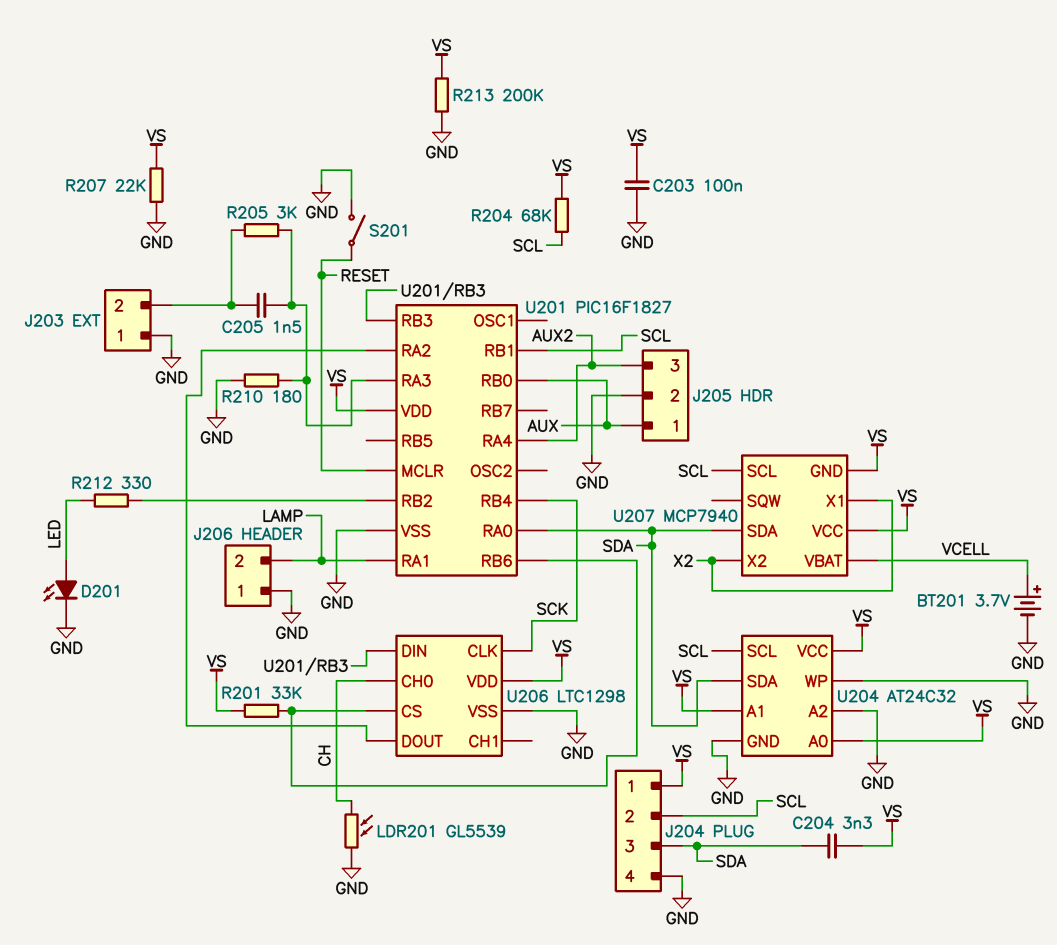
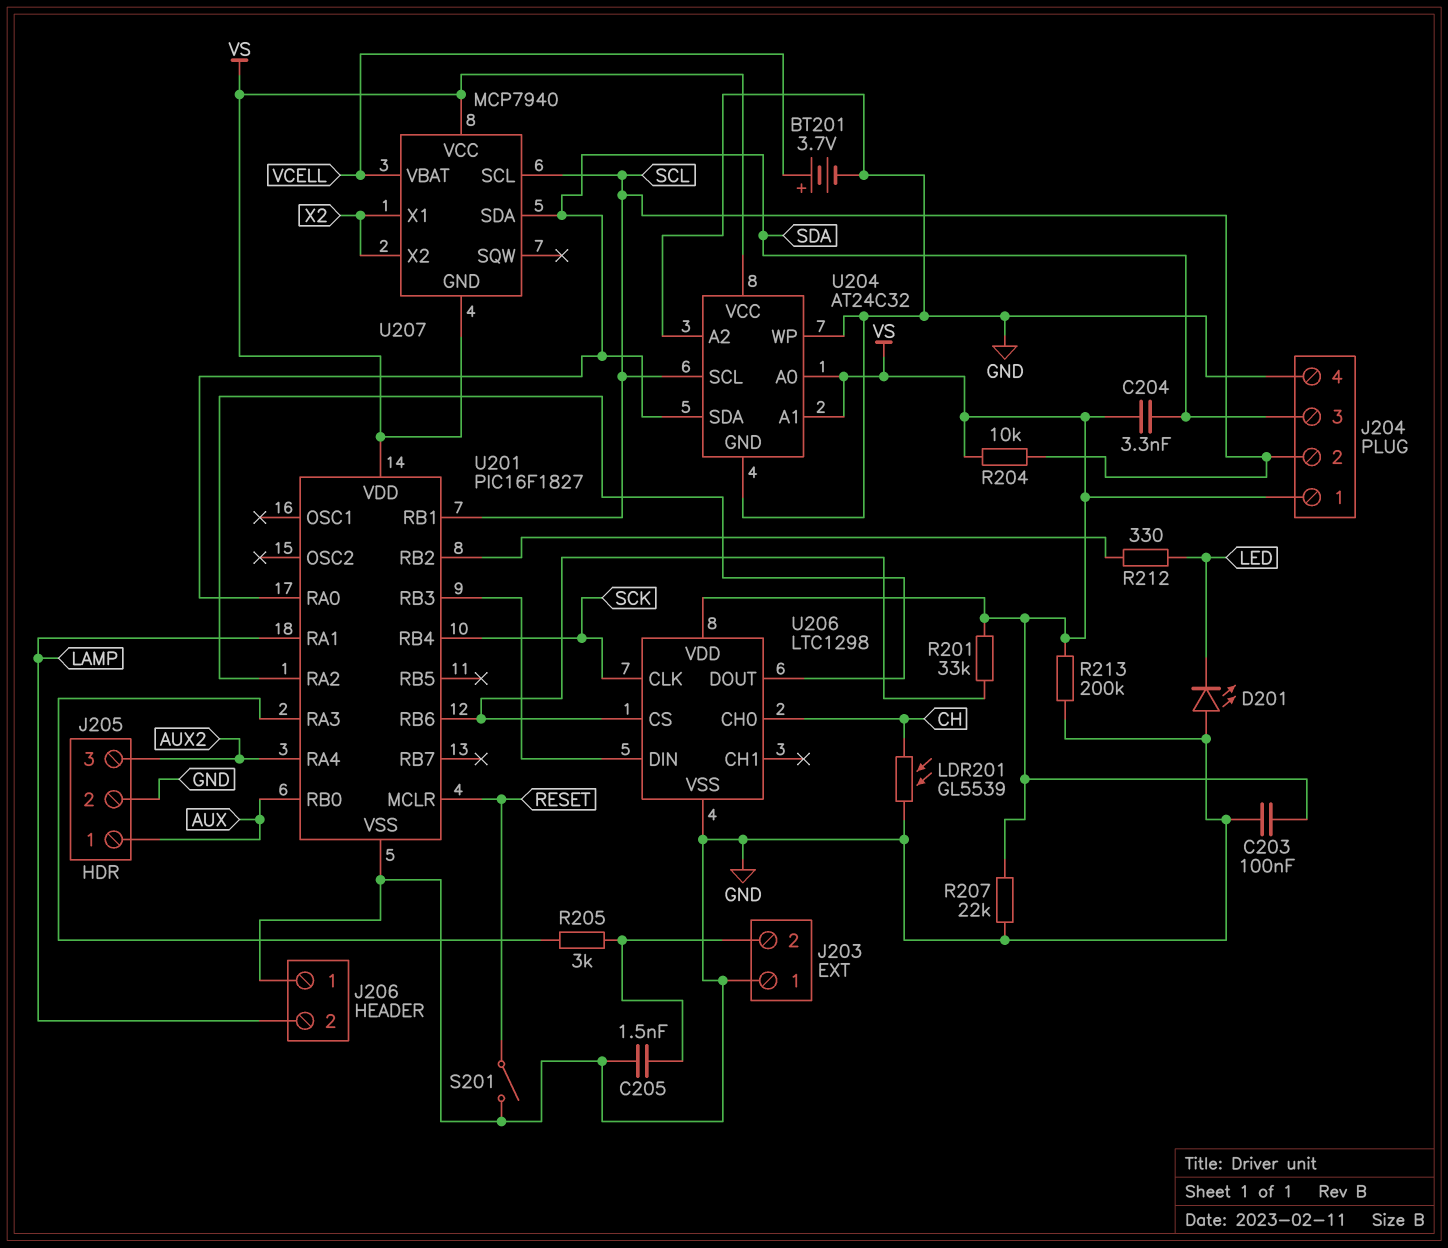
C205: 1.5nF (J203/2, U201/RA3) -> 1.5nF (GND, J203/2)
D201: LED (A LED, K GND) -> LED (A GND, K LED)
R204: 68k (SCL, VS) -> 10k (SCL, VS)
R210: 180 (GND, U201/RA3) -> none

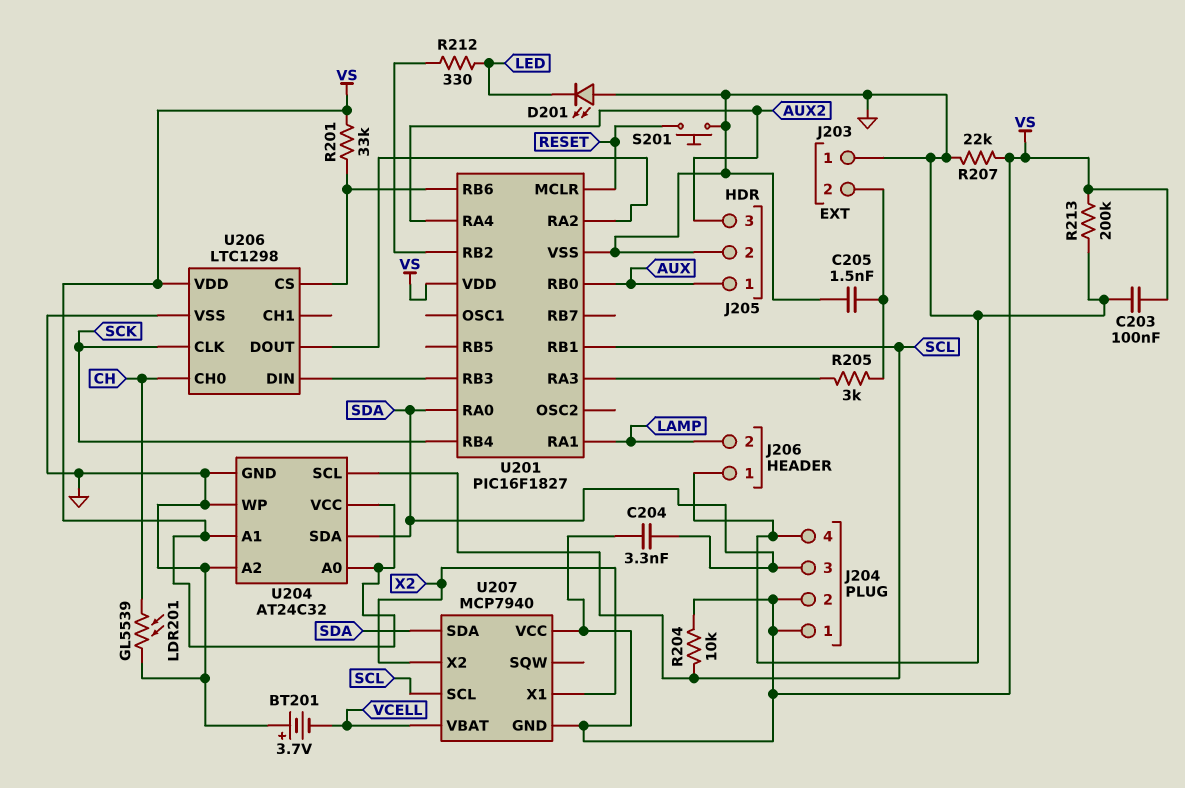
BT201: 3.7V (plus VCELL, minus GND) -> 3.7V (plus GND, minus VCELL)
J204 pin 2: SCL -> VS
S201: switch (GND, RESET) -> button (GND, RESET)

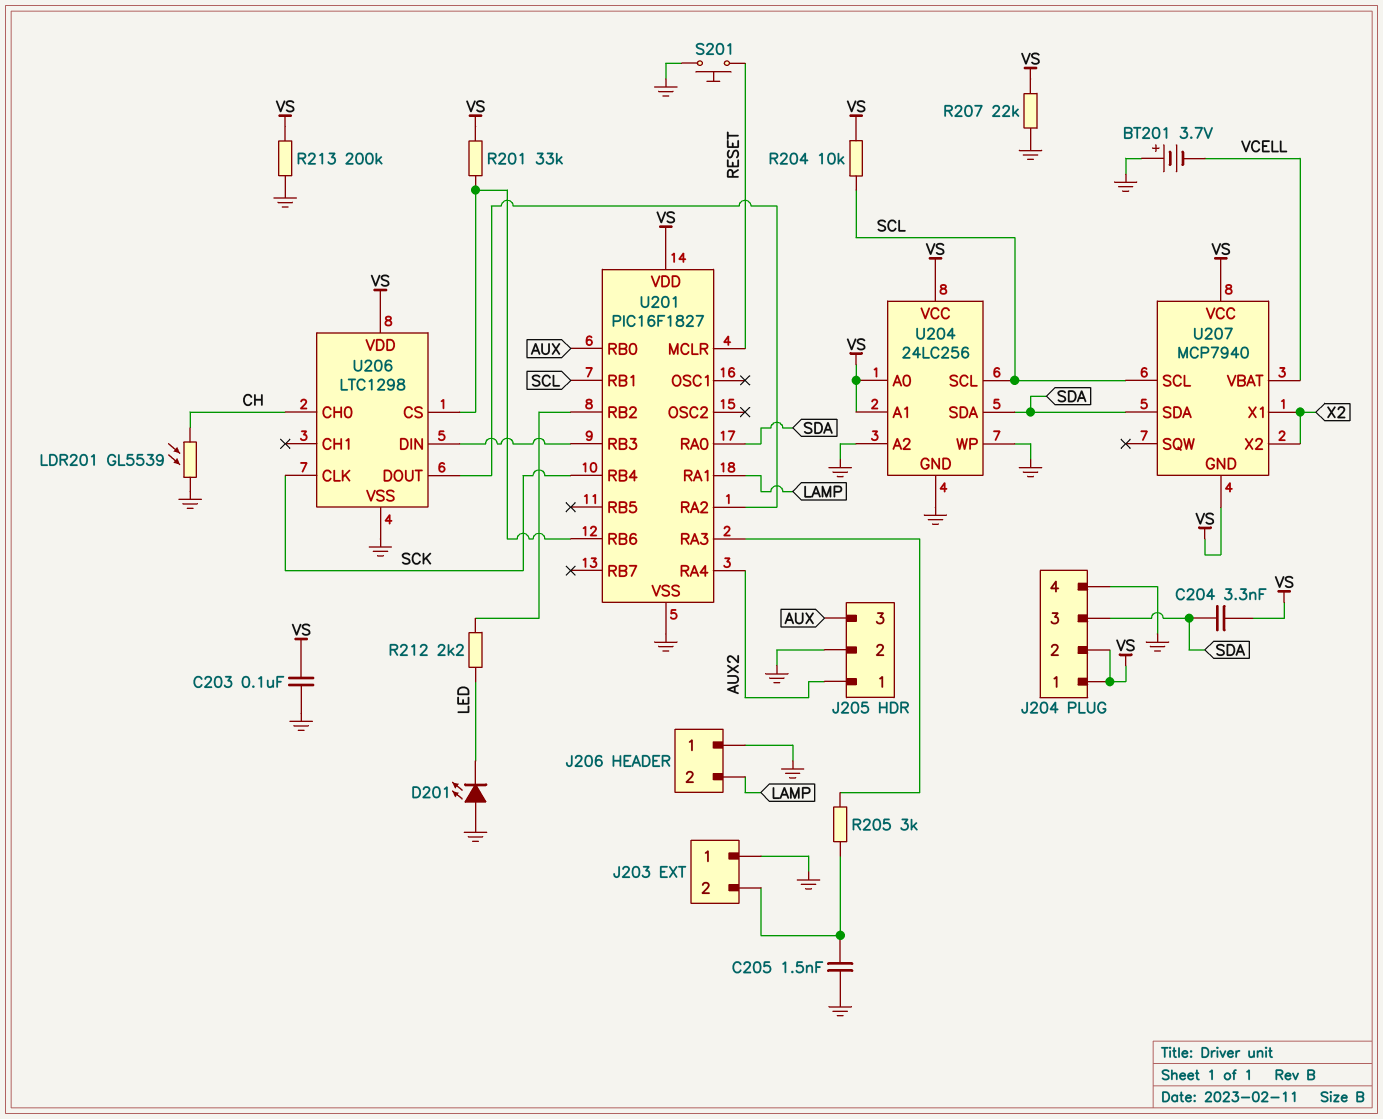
J205 pin 1: AUX -> AUX2
J205 pin 3: AUX2 -> AUX
R212: 330 (LED, U201/RB2) -> 2.2k (LED, U201/RB2)
U204: AT24C32 -> 24LC256

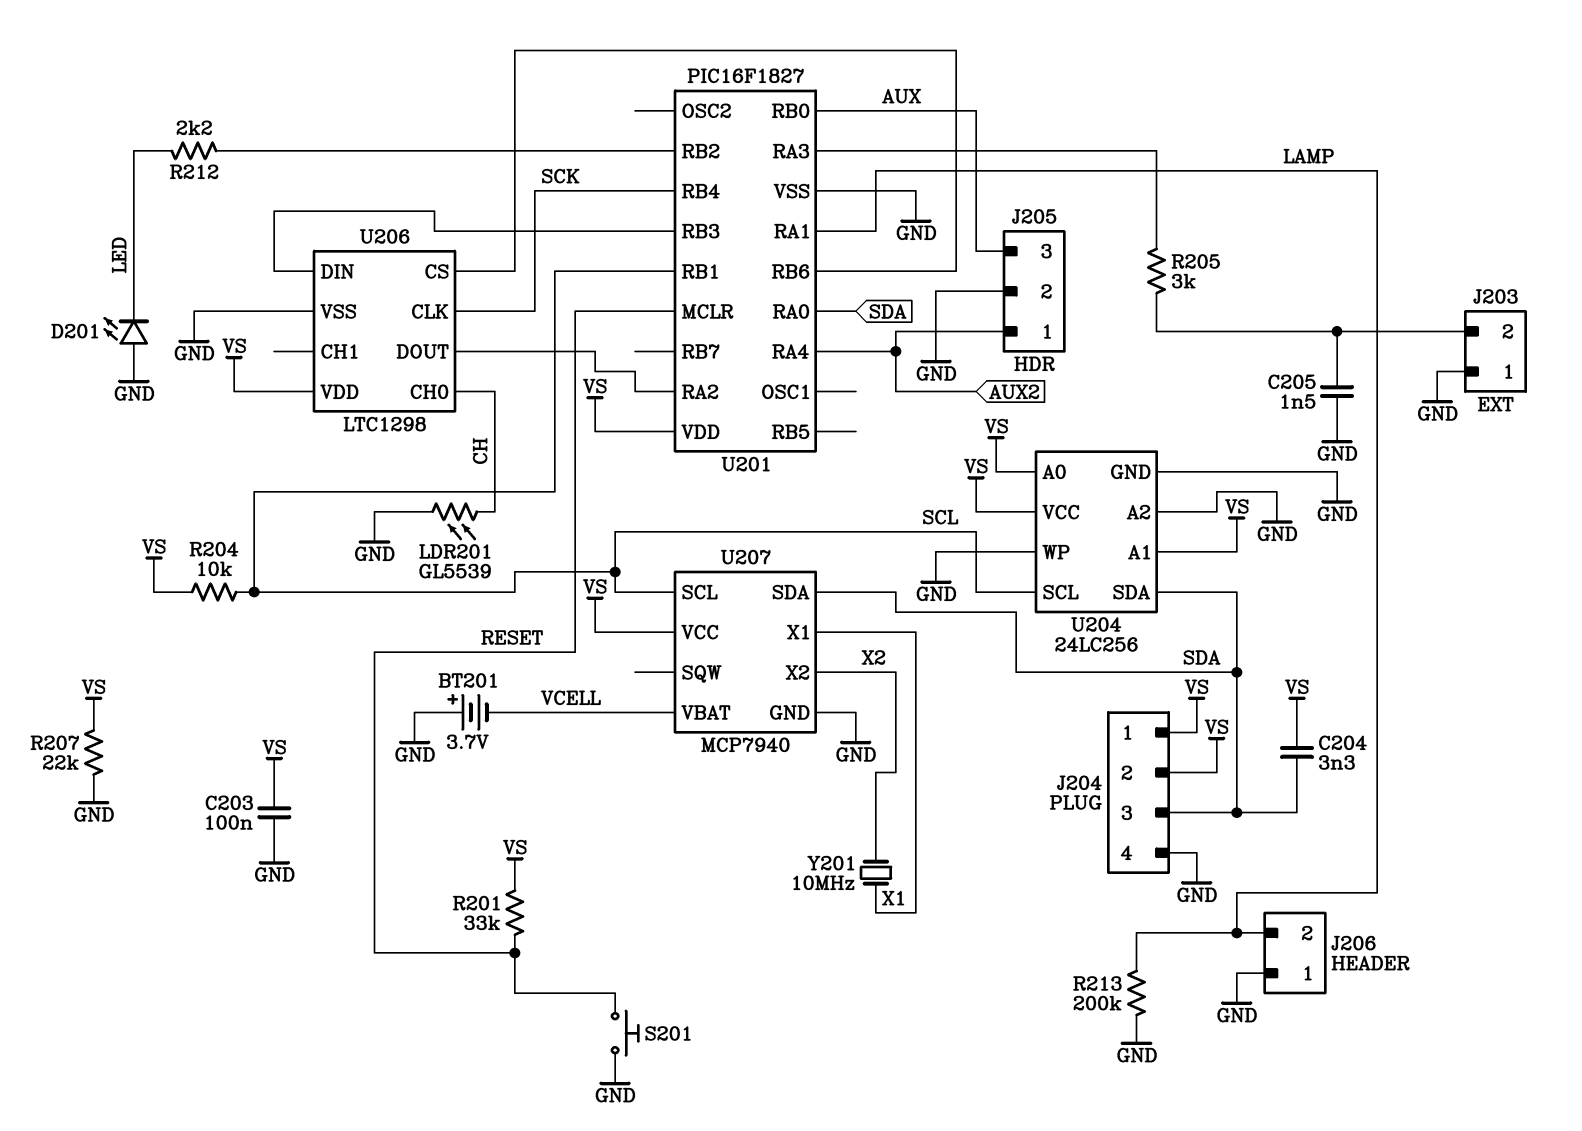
R201: 33k (U201/RB6, VS) -> 33k (RESET, VS)
R213: 200k (GND, VS) -> 200k (GND, LAMP)
U207 pin GND: VS -> GND
U207 pin X1: X2 -> X1
Y201: none -> 10MHz (X1, X2)

